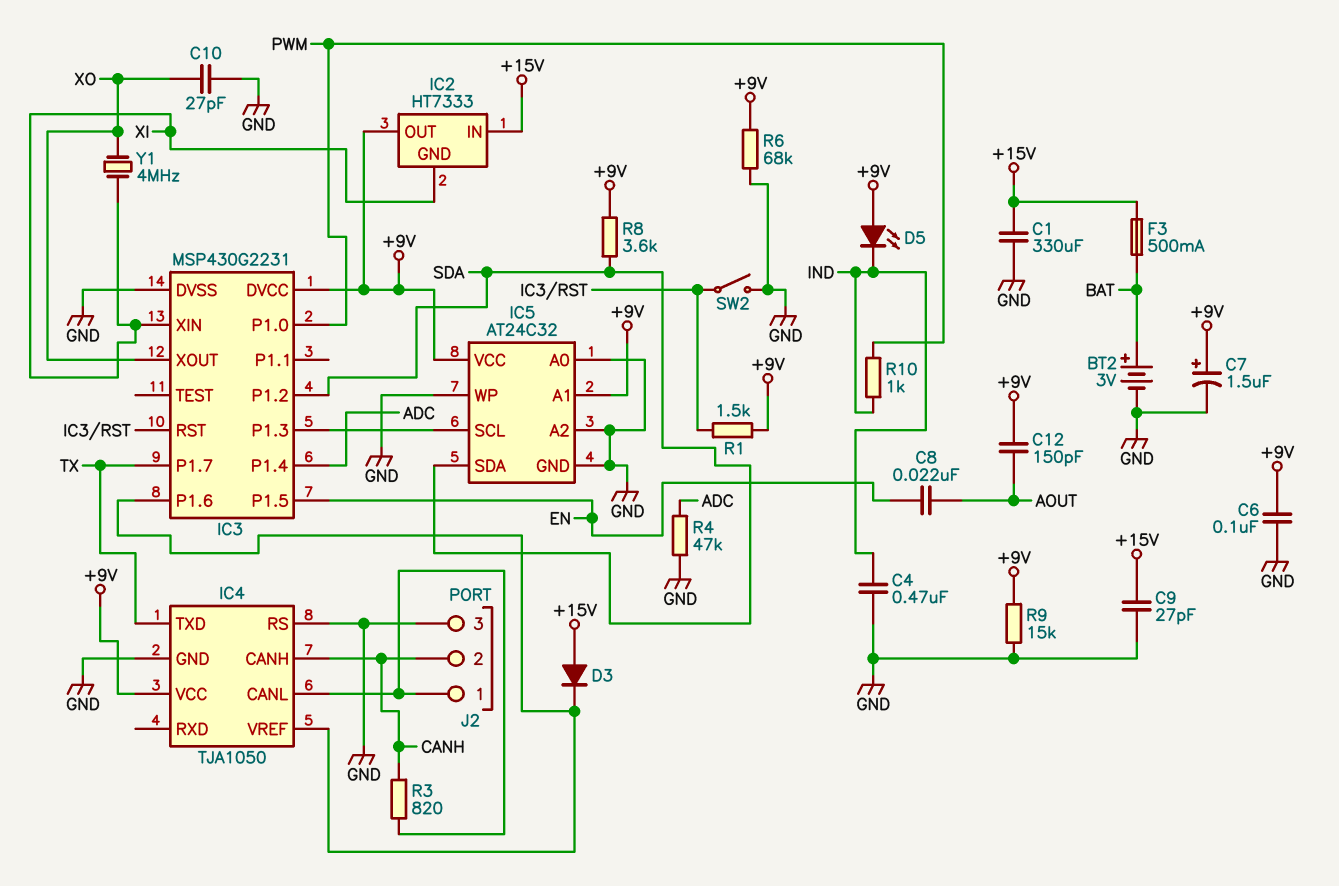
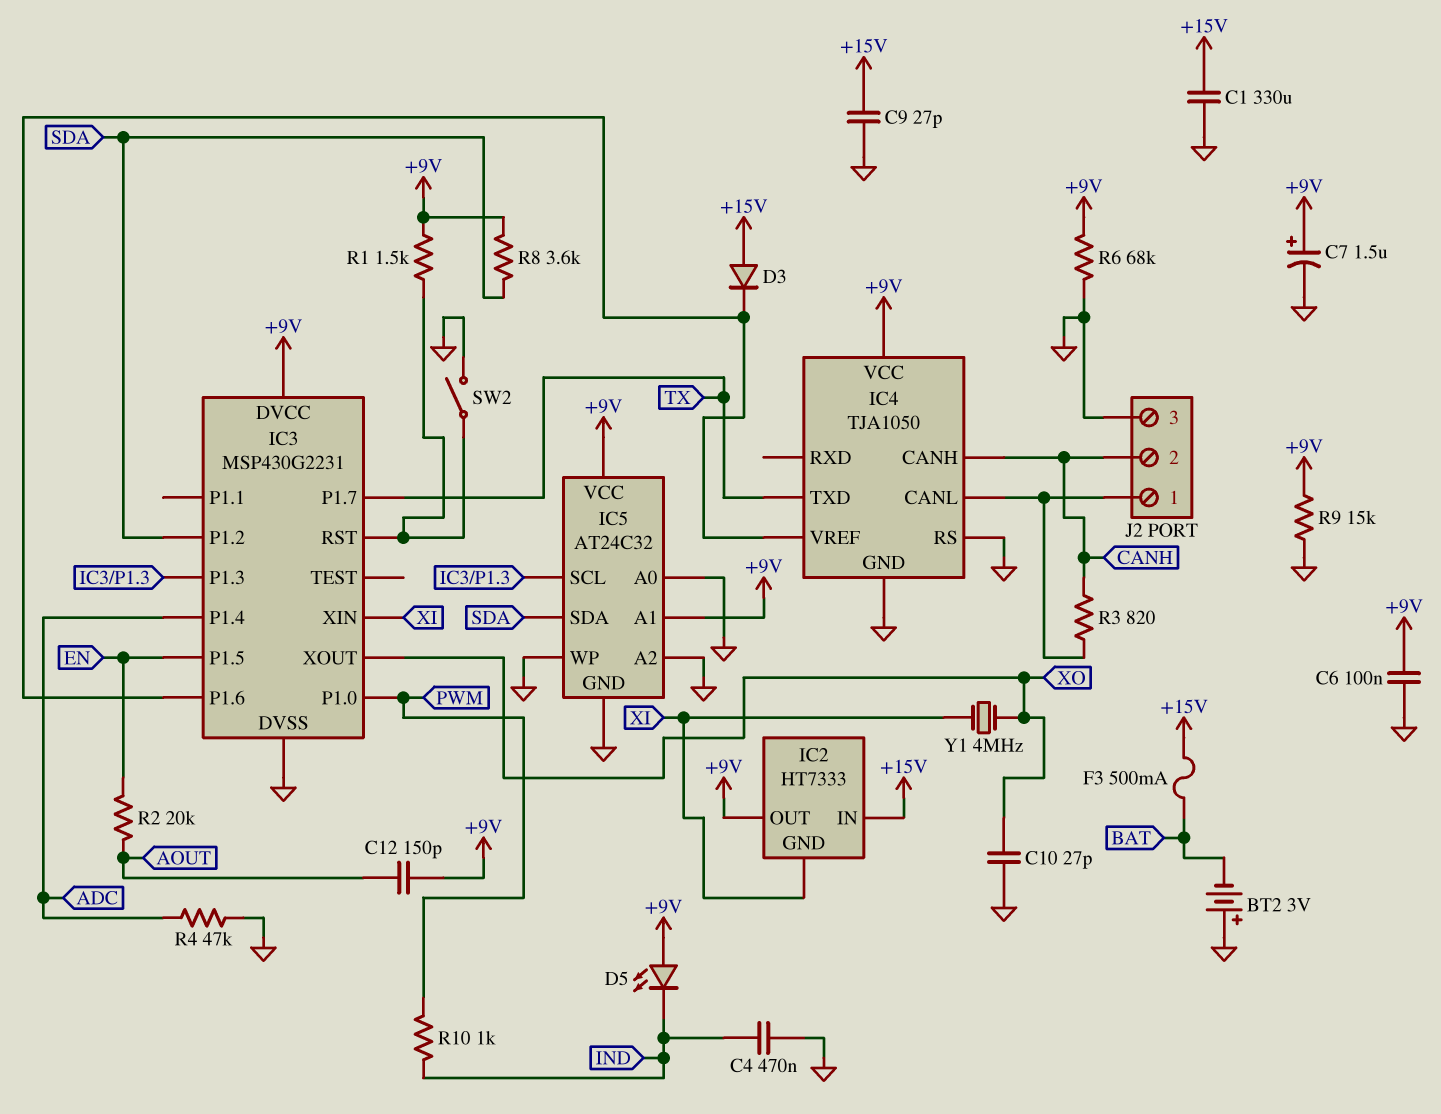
BT2: 3V (plus BAT, minus GND) -> 3V (plus GND, minus BAT)
C8: 22nF (AOUT, EN) -> none
R2: none -> 20k (AOUT, EN)

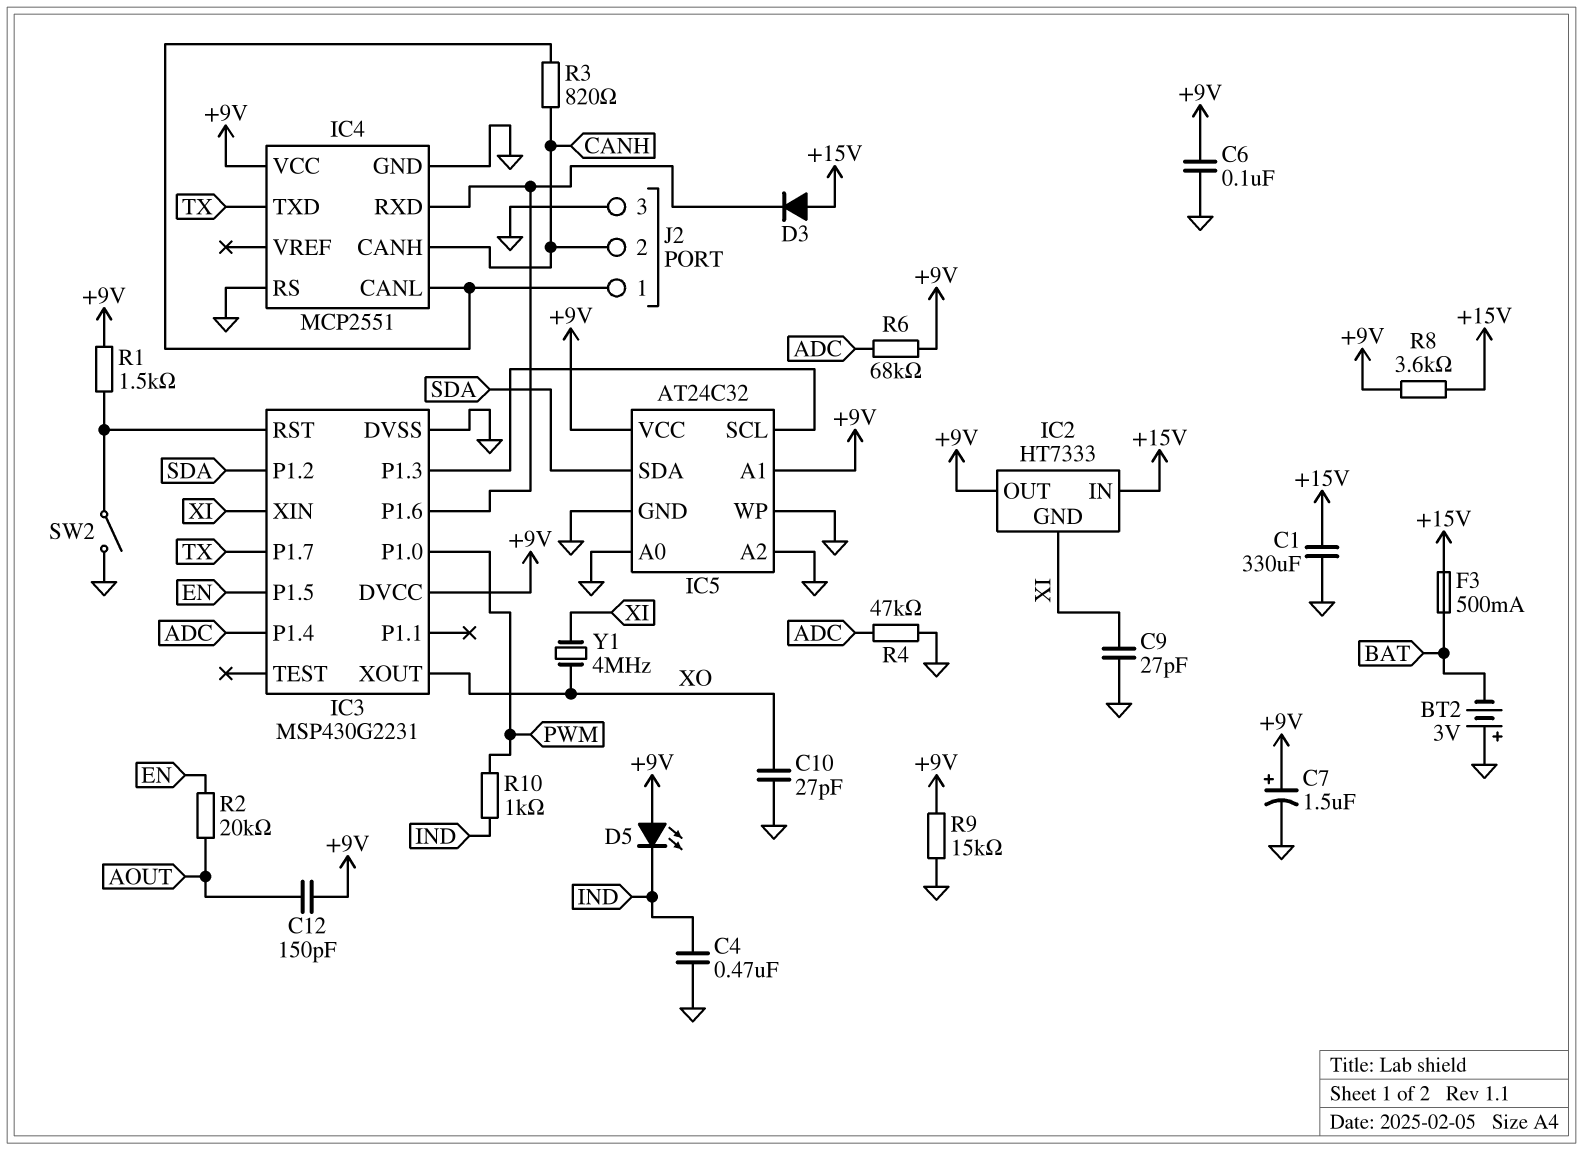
C9: 27pF (+15V, GND) -> 27pF (GND, XI)
IC4: TJA1050 -> MCP2551
IC4 pin RXD: none -> IC3/P1.6
IC4 pin VREF: IC3/P1.6 -> none
R6: 68k (+9V, GND) -> 68k (+9V, ADC)
R8: 3.6k (+9V, SDA) -> 3.6k (+9V, +15V)

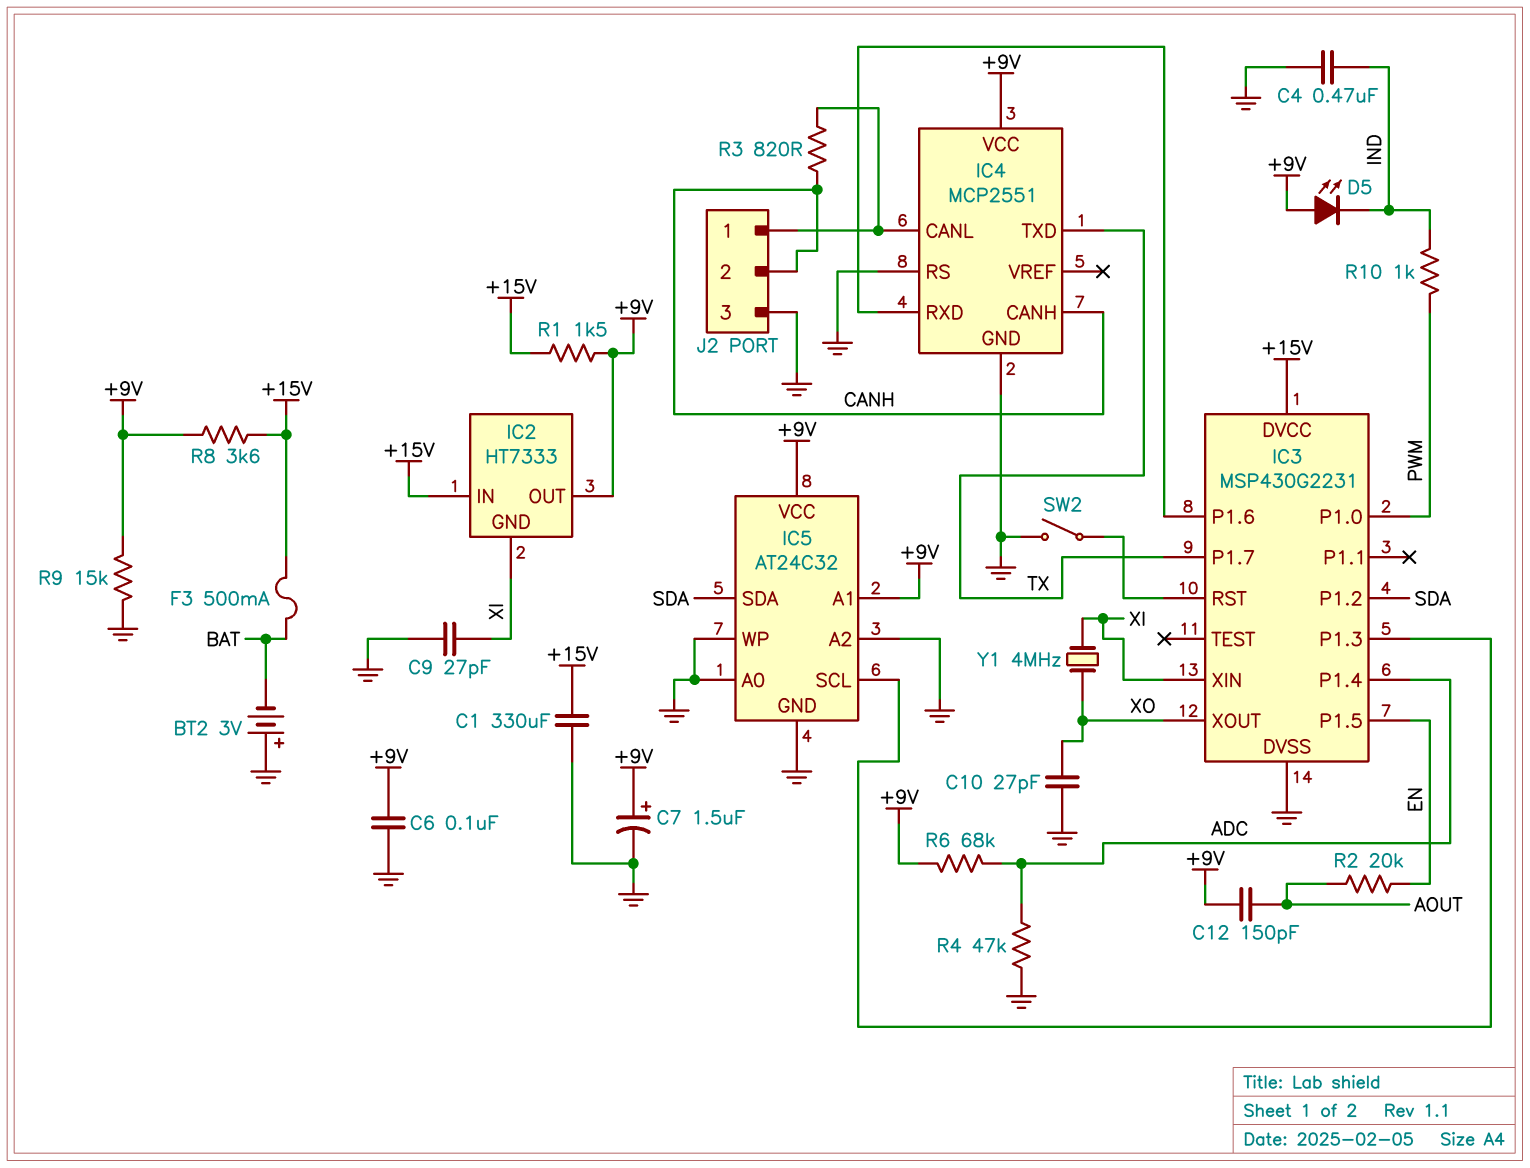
D3: diode (A +15V, K IC3/P1.6) -> none
IC3 pin DVCC: +9V -> +15V
R1: 1.5k (+9V, IC3/RST) -> 1.5k (+9V, +15V)

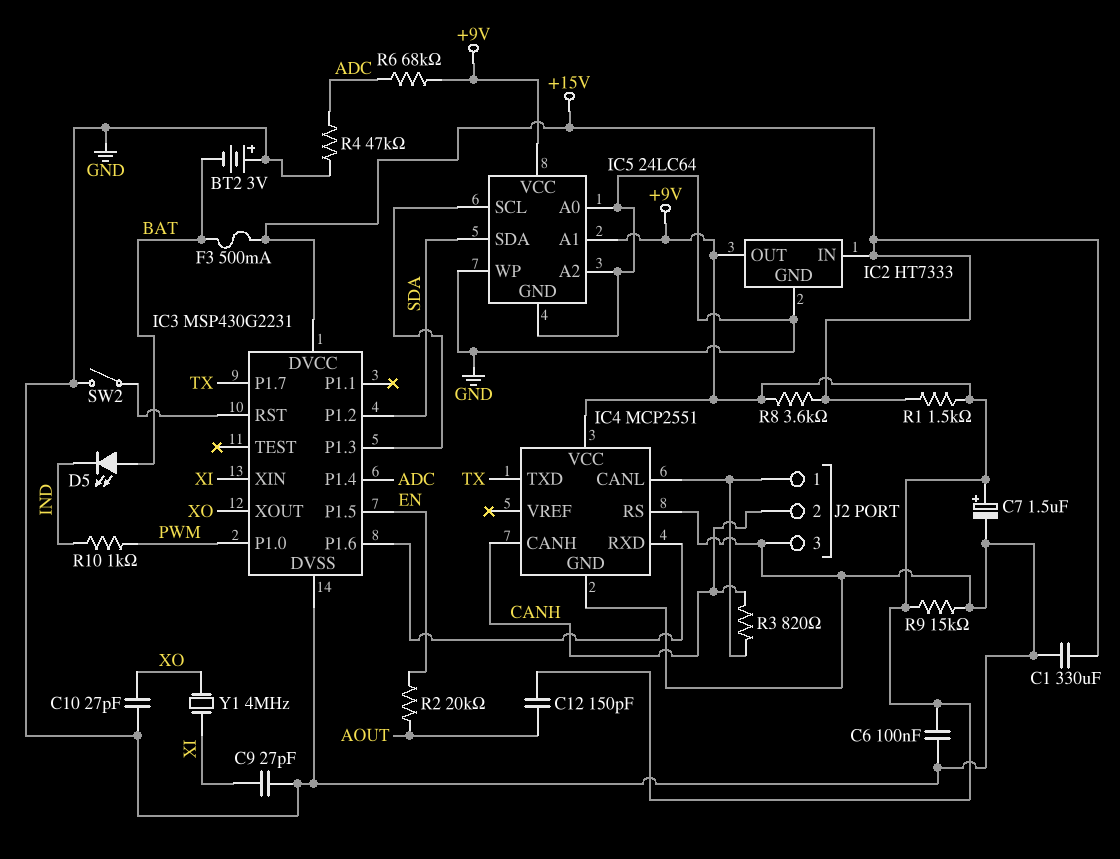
C4: 470nF (GND, IND) -> none
D5: LED (A +9V, K IND) -> LED (A BAT, K IND)
IC2 pin GND: XI -> GND
IC5: AT24C32 -> 24LC64

